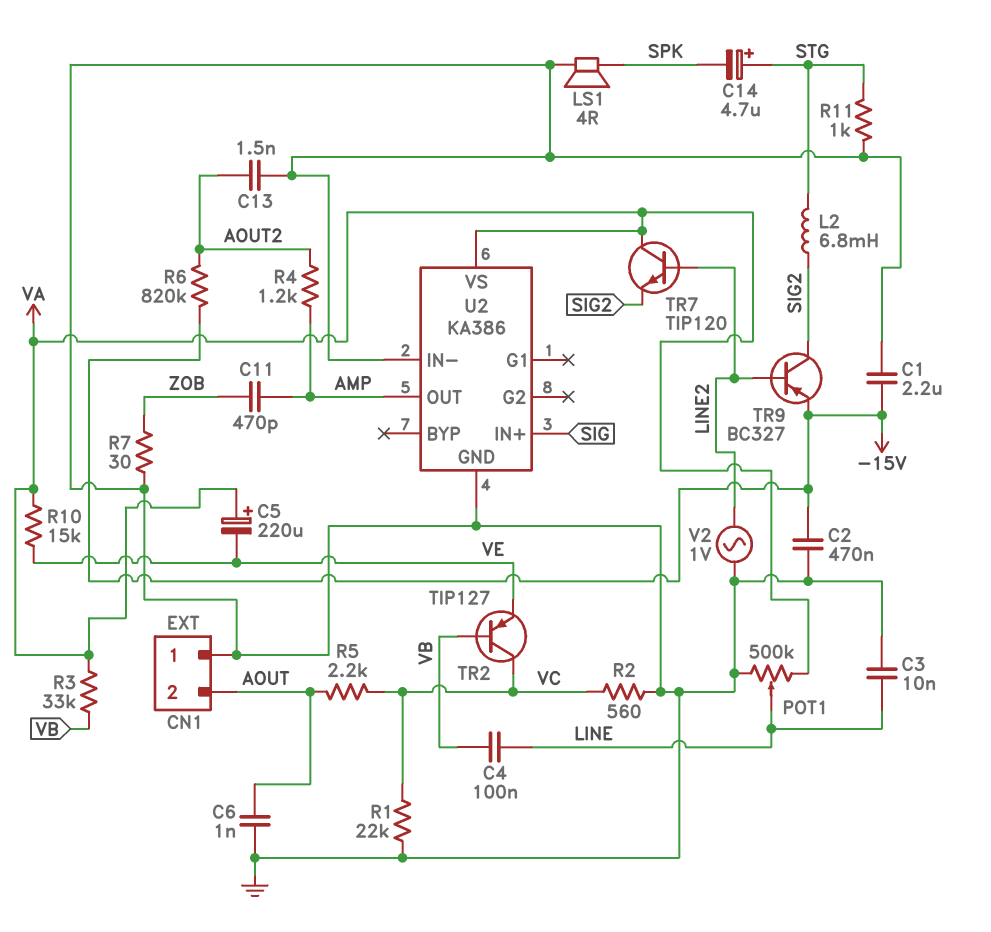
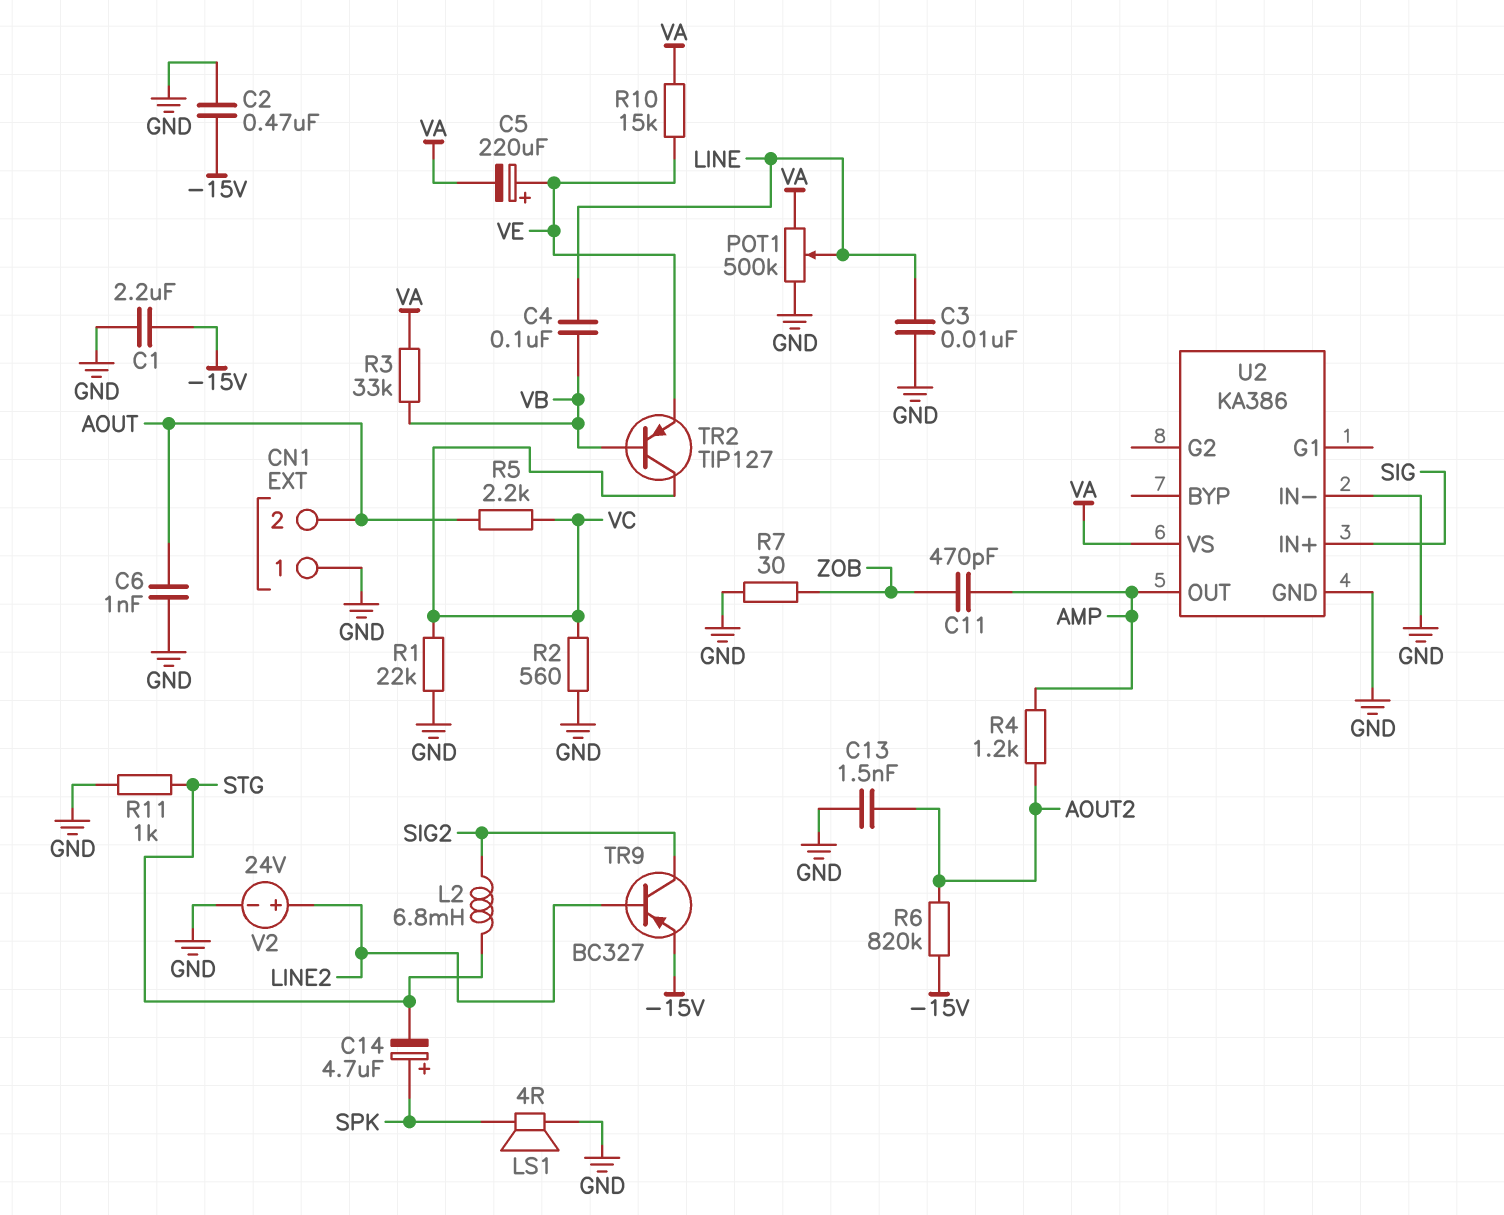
C5: 220uF (plus VA, minus VE) -> 220uF (plus VE, minus VA)
C14: 4.7uF (plus STG, minus SPK) -> 4.7uF (plus SPK, minus STG)
TR7: NPN TIP120 (B LINE2, C VA, E SIG2) -> none
V2: AC 1V (GND, LINE2) -> 24V (plus LINE2, minus GND)

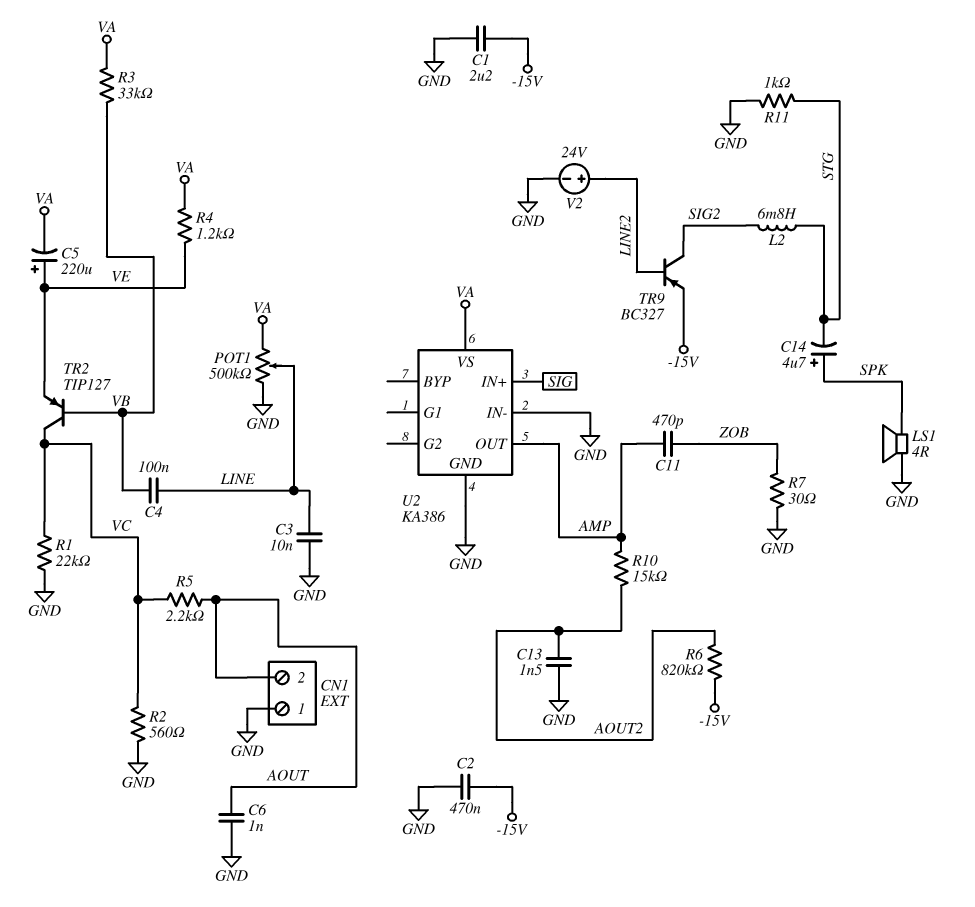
R4: 1.2k (AMP, AOUT2) -> 1.2k (VA, VE)
R10: 15k (VA, VE) -> 15k (AMP, AOUT2)

